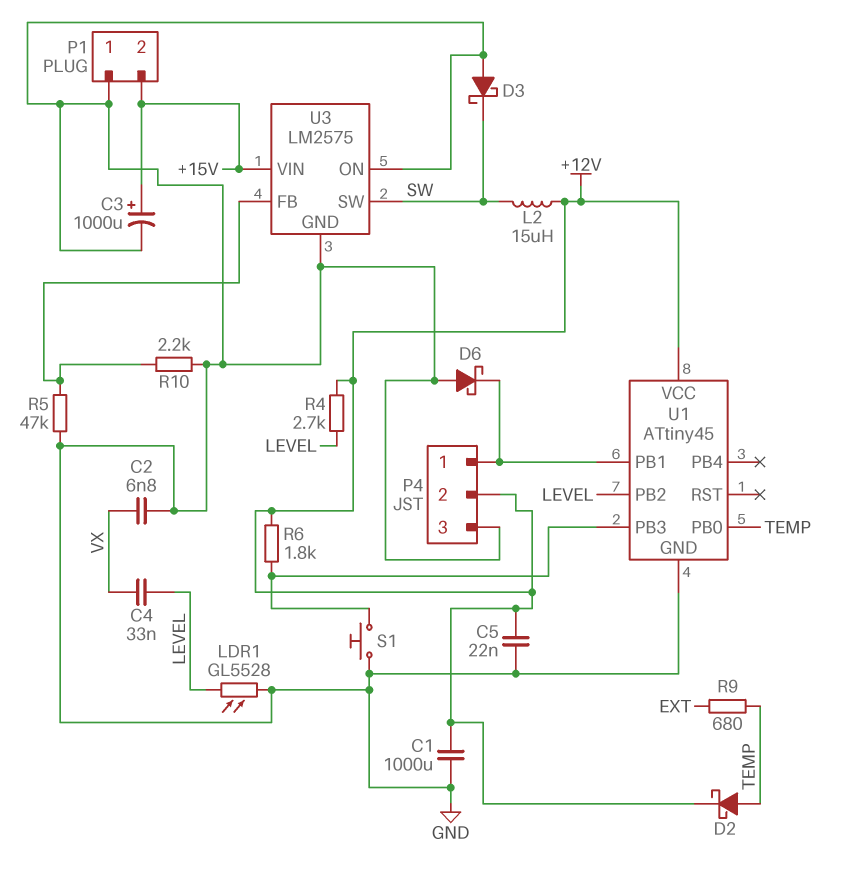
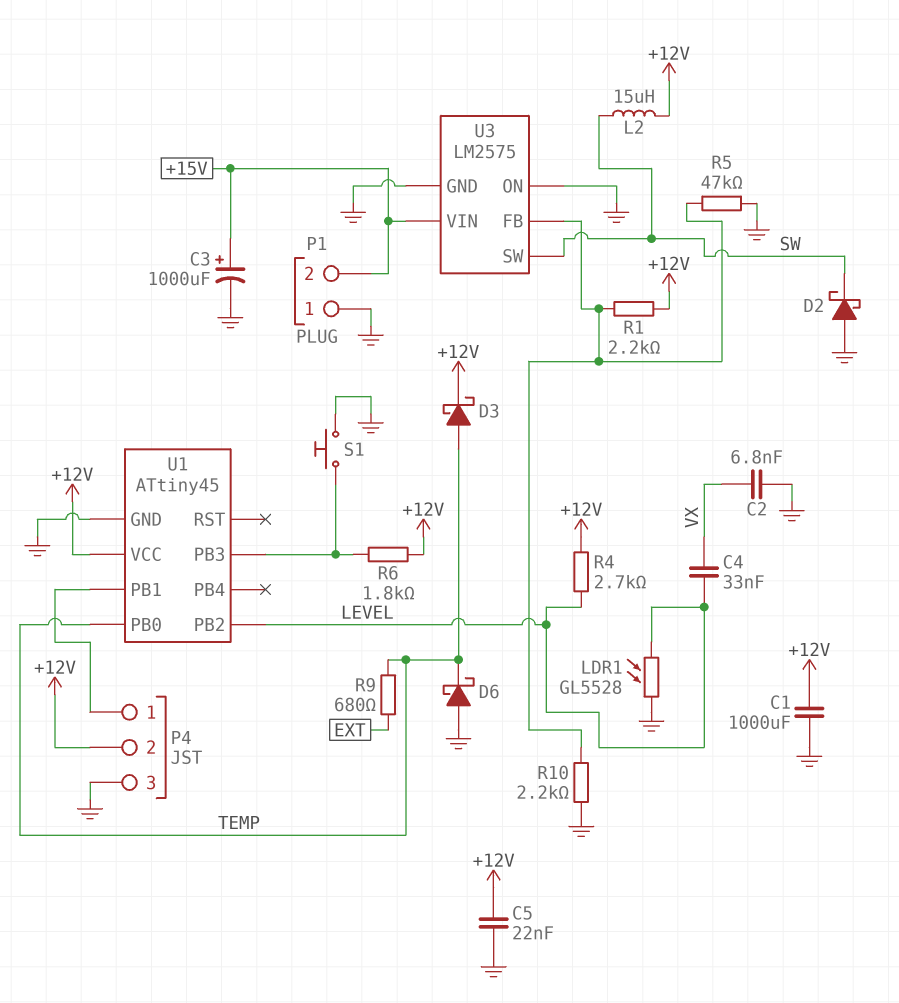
D2: schottky (A TEMP, K +12V) -> schottky (A GND, K SW)
D3: schottky (A GND, K SW) -> schottky (A TEMP, K +12V)
D6: schottky (A GND, K P4/1) -> schottky (A GND, K TEMP)
R1: none -> 2.2k (+12V, U3/FB)

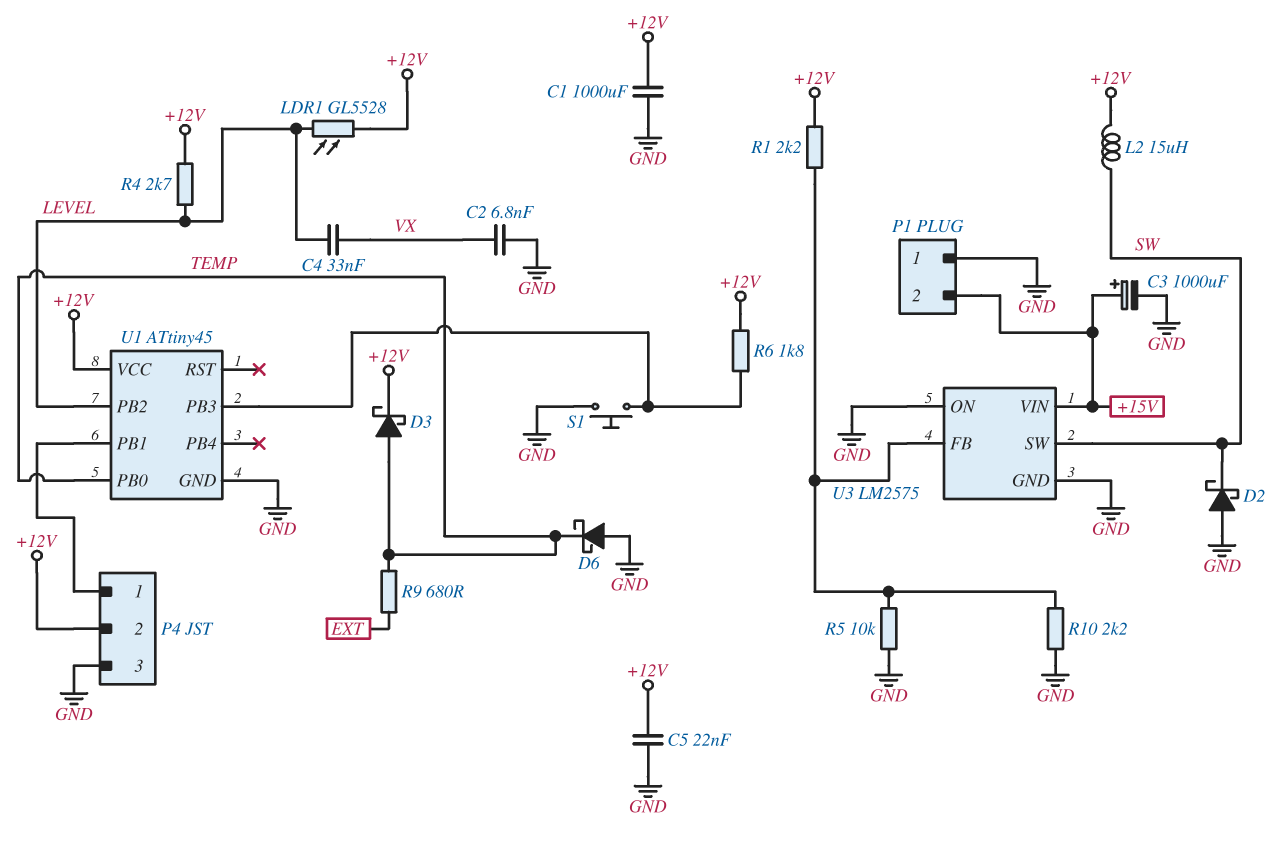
LDR1: GL5528 (GND, LEVEL) -> GL5528 (+12V, LEVEL)
R5: 47k (GND, U3/FB) -> 10k (GND, U3/FB)

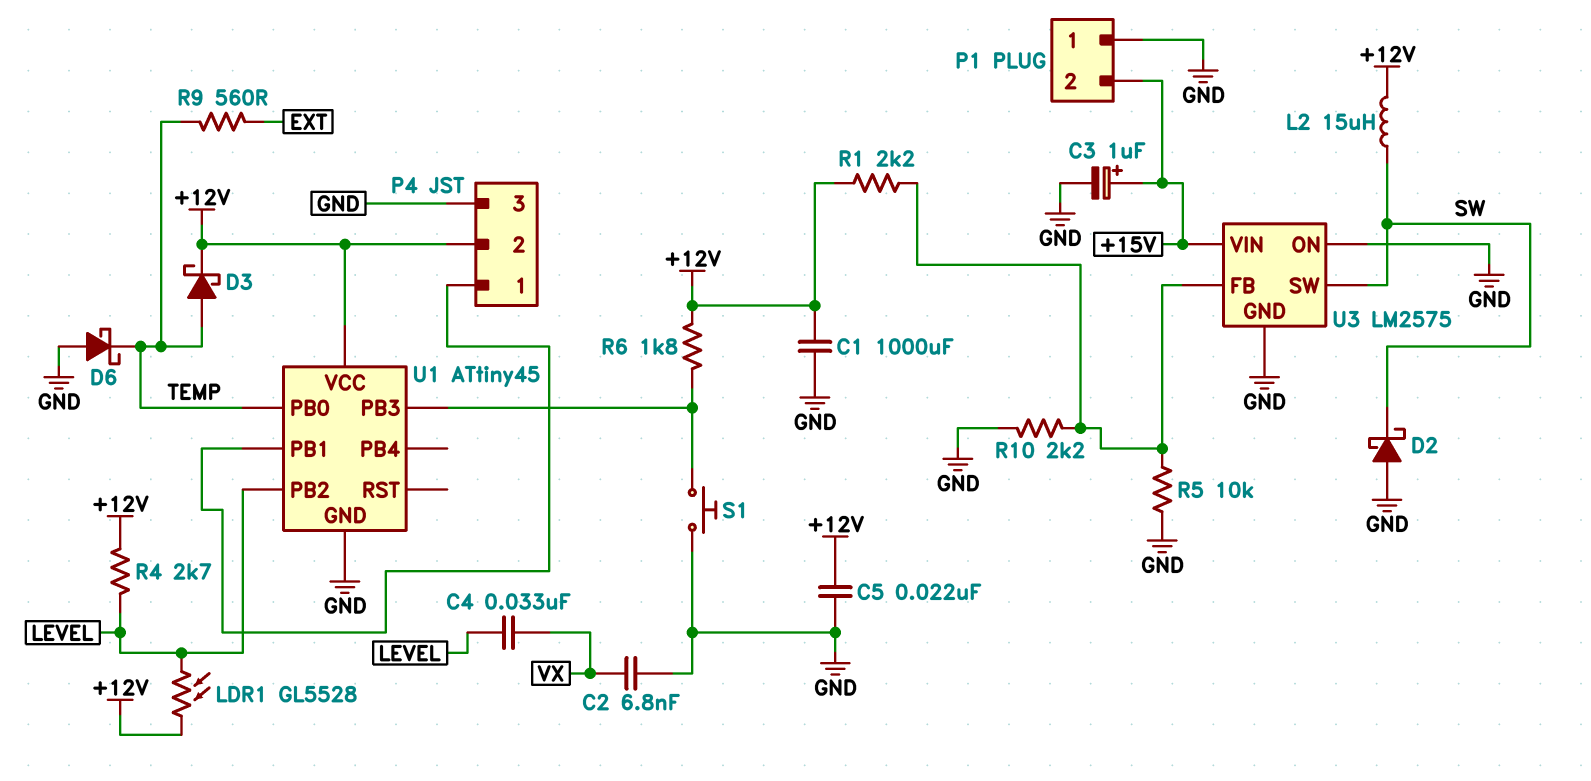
C3: 1000uF (plus +15V, minus GND) -> 1uF (plus +15V, minus GND)
R9: 680 (EXT, TEMP) -> 560 (EXT, TEMP)

